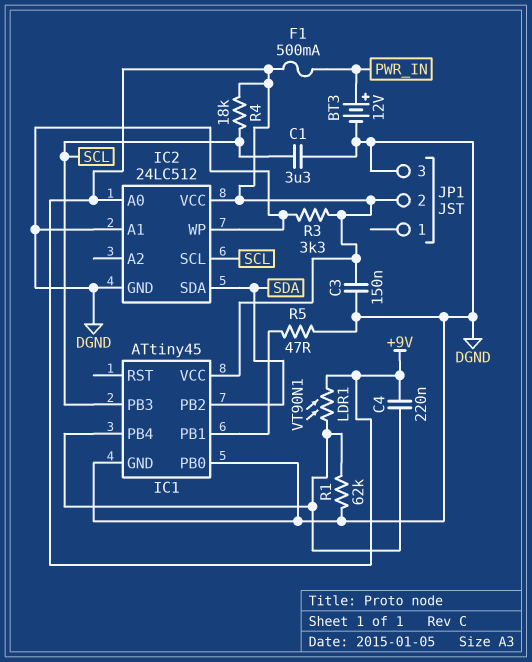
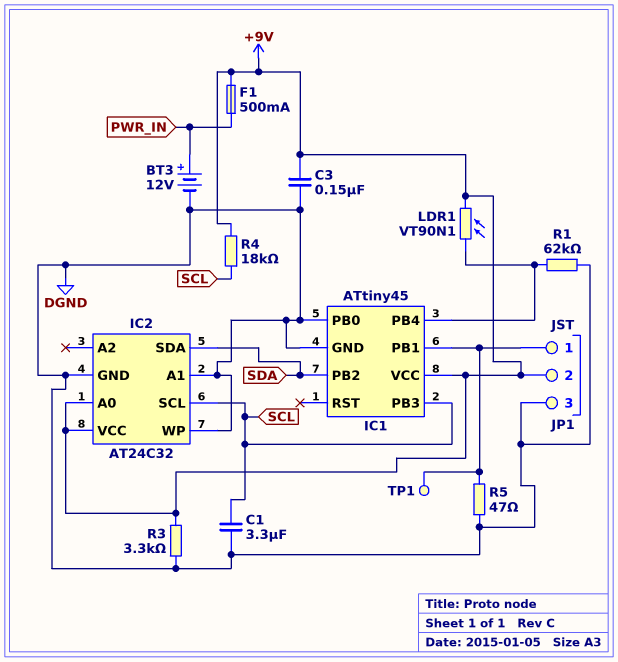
C4: 220nF (+9V, IC1/PB4) -> none
IC2: 24LC512 -> AT24C32
JP1 pin 1: none -> IC1/PB1
TP1: none -> test point (IC1/PB1)

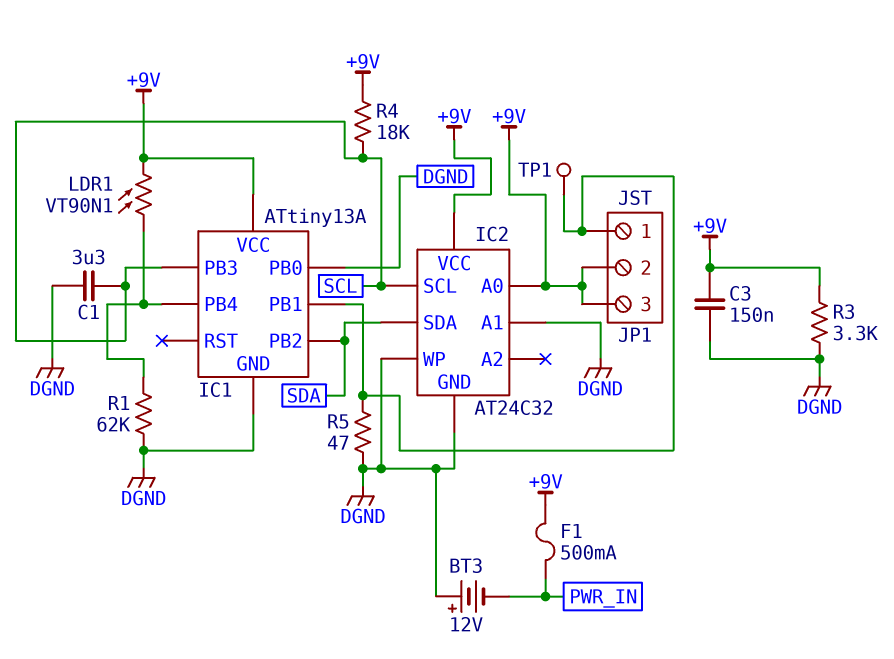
BT3: 12V (plus PWR_IN, minus DGND) -> 12V (plus DGND, minus PWR_IN)
IC1: ATtiny45 -> ATtiny13A
JP1 pin 3: DGND -> +9V

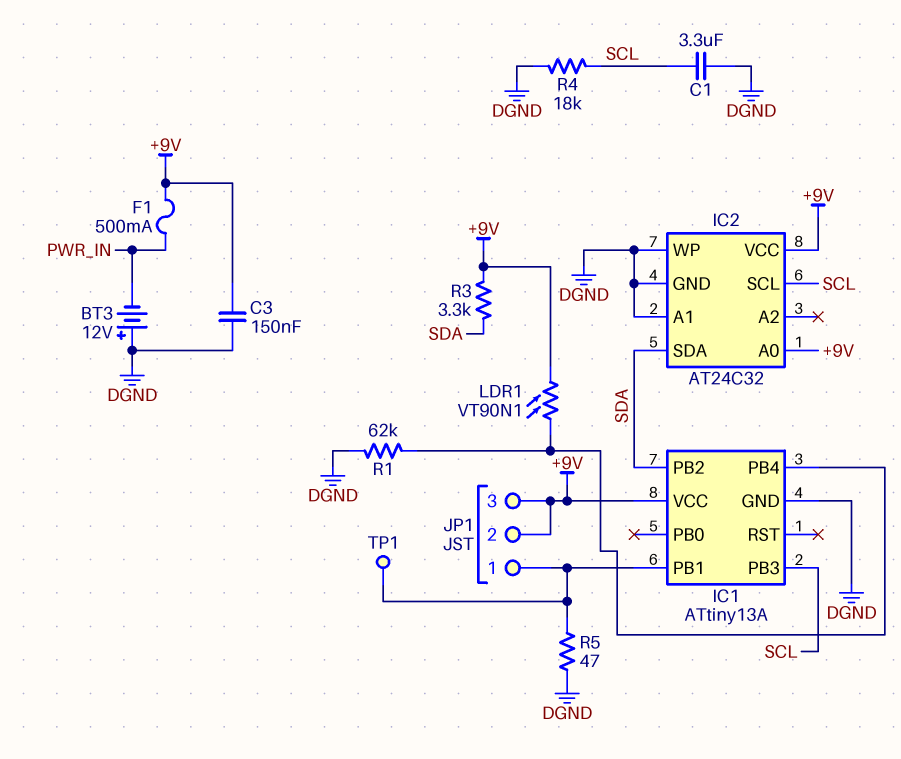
IC1 pin PB0: DGND -> none
R3: 3.3k (+9V, DGND) -> 3.3k (+9V, SDA)
R4: 18k (+9V, SCL) -> 18k (DGND, SCL)

